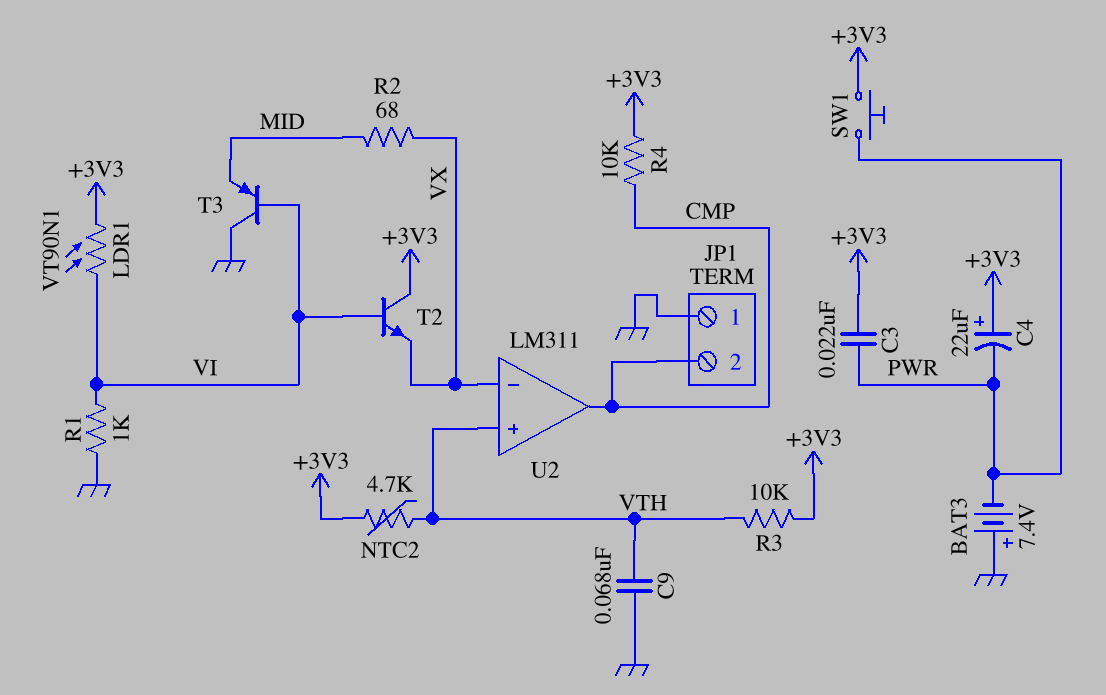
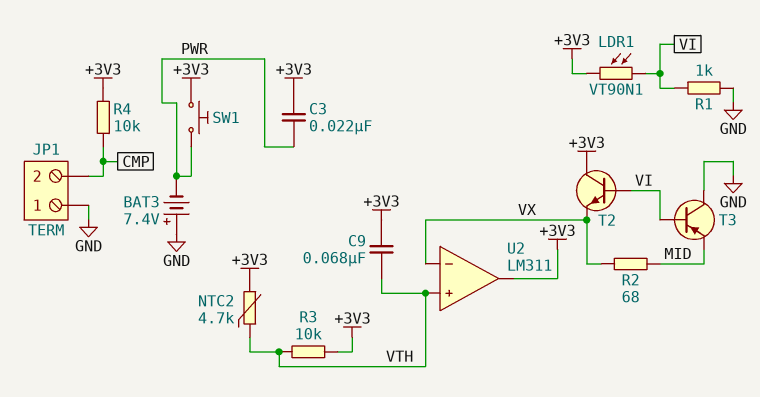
C4: 22uF (plus +3V3, minus PWR) -> none
C9: 68nF (GND, VTH) -> 68nF (+3V3, VTH)
U2 pin out: CMP -> +3V3

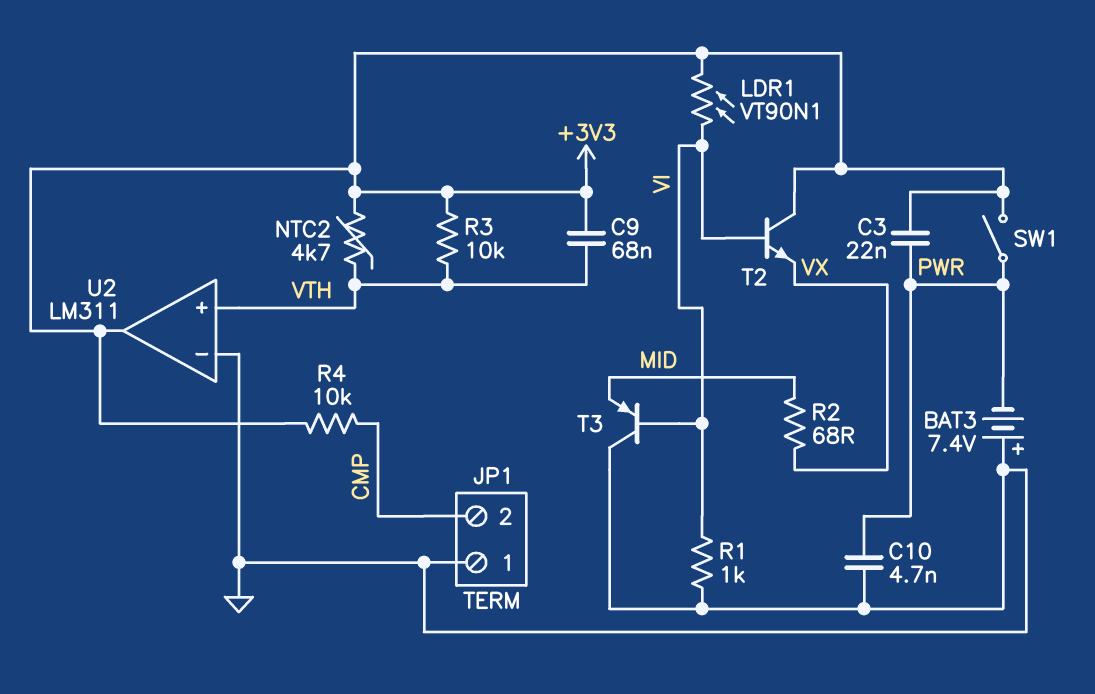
C10: none -> 4.7nF (GND, PWR)
SW1: button (+3V3, PWR) -> switch (+3V3, PWR)
U2 pin in-: VX -> GND

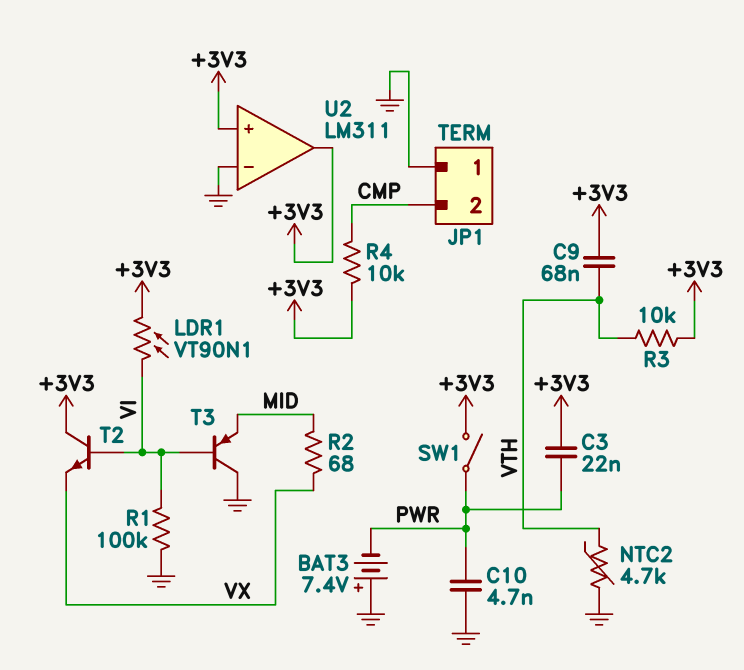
NTC2: 4.7k (+3V3, VTH) -> 4.7k (GND, VTH)
R1: 1k (GND, VI) -> 100k (GND, VI)
U2 pin in+: VTH -> +3V3

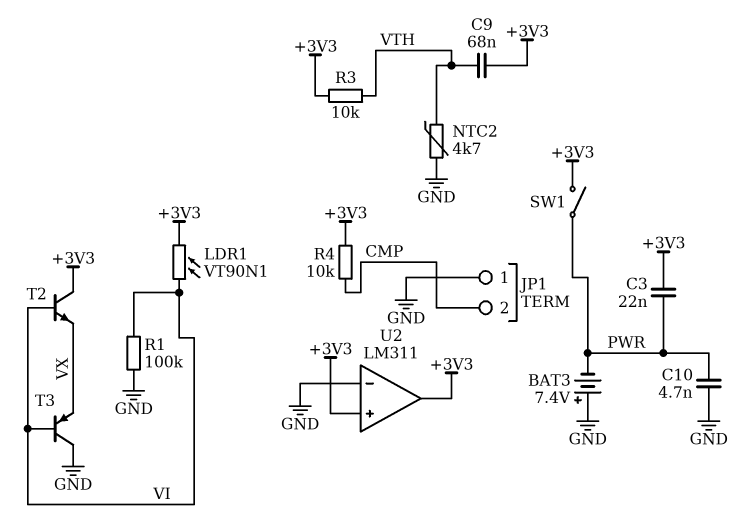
R2: 68 (MID, VX) -> none
T3: PNP (B VI, C GND, E MID) -> PNP (B VI, C GND, E VX)

